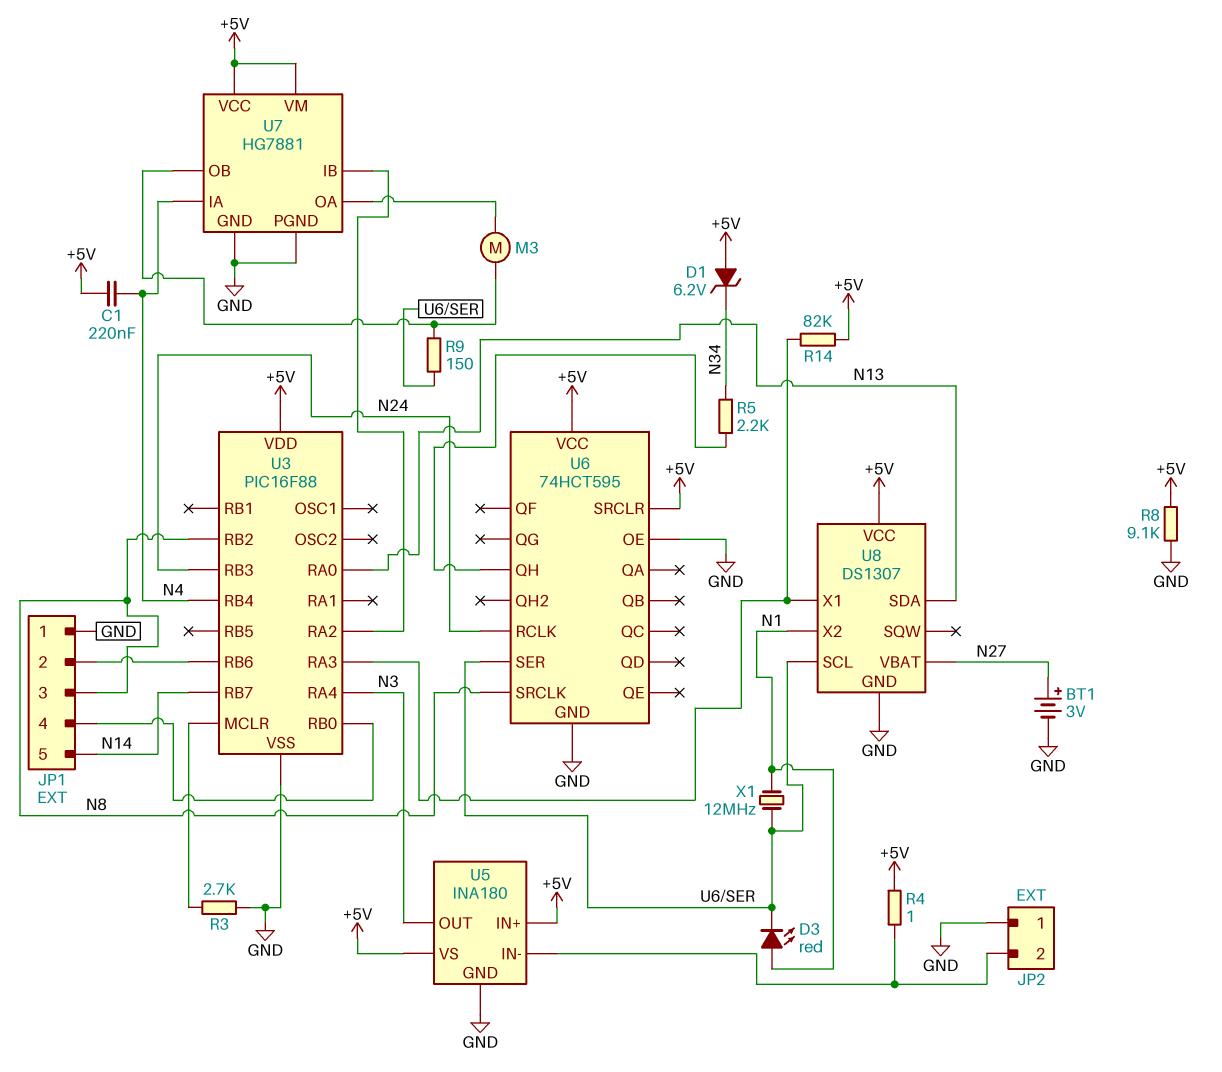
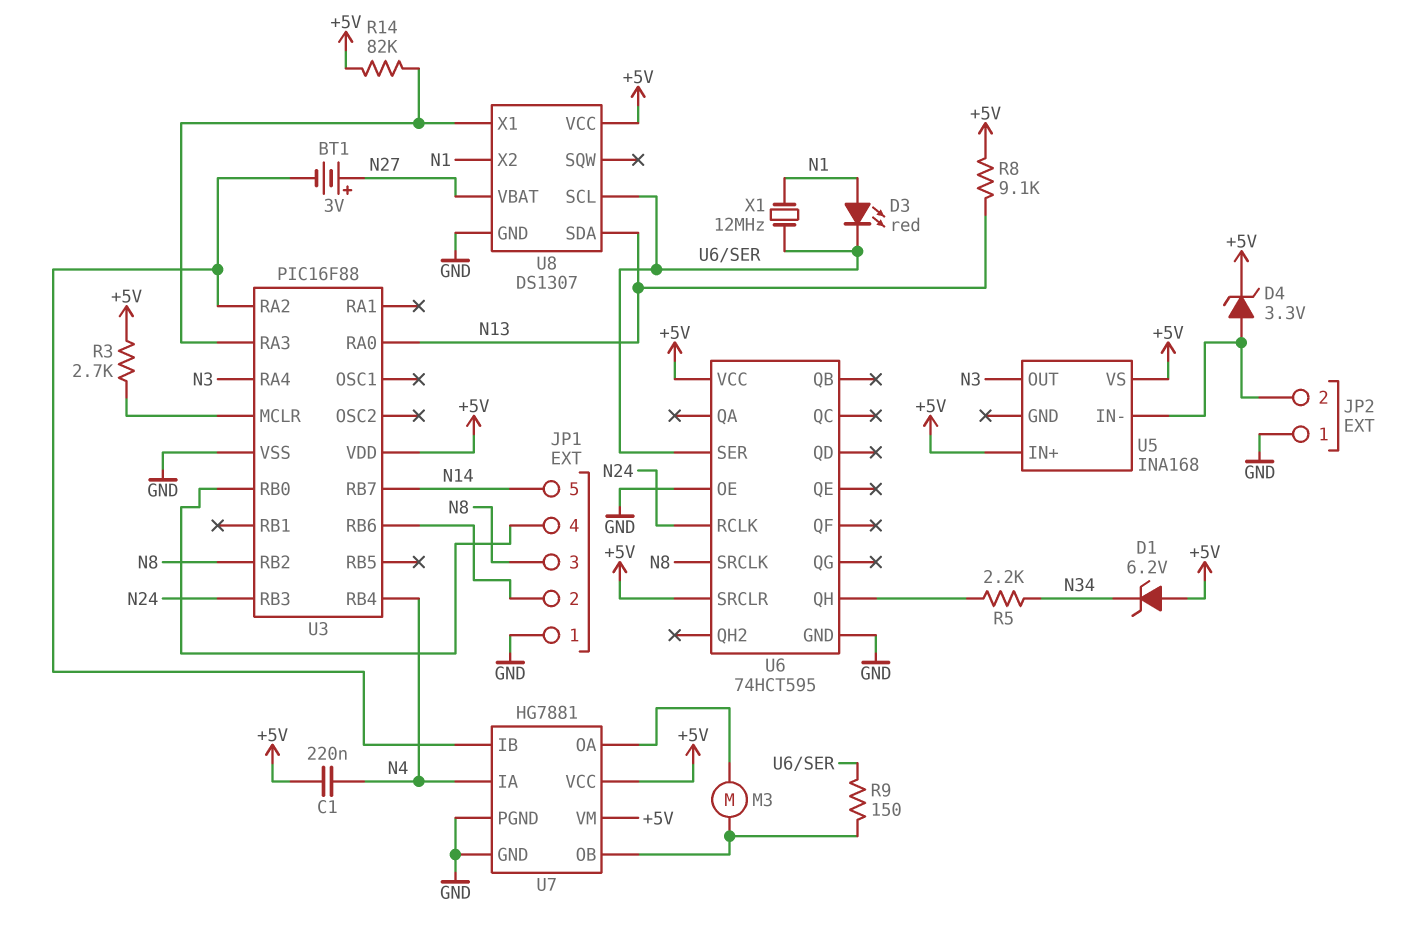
BT1: 3V (plus N27, minus GND) -> 3V (plus N27, minus U3/RA2)
D4: none -> zener 3.3V (A JP2/2, K +5V)
R3: 2.7k (GND, U3/MCLR) -> 2.7k (+5V, U3/MCLR)
R4: 1 (+5V, JP2/2) -> none
R8: 9.1k (+5V, GND) -> 9.1k (+5V, N13)
U5: INA180 -> INA168
U5 pin GND: GND -> none

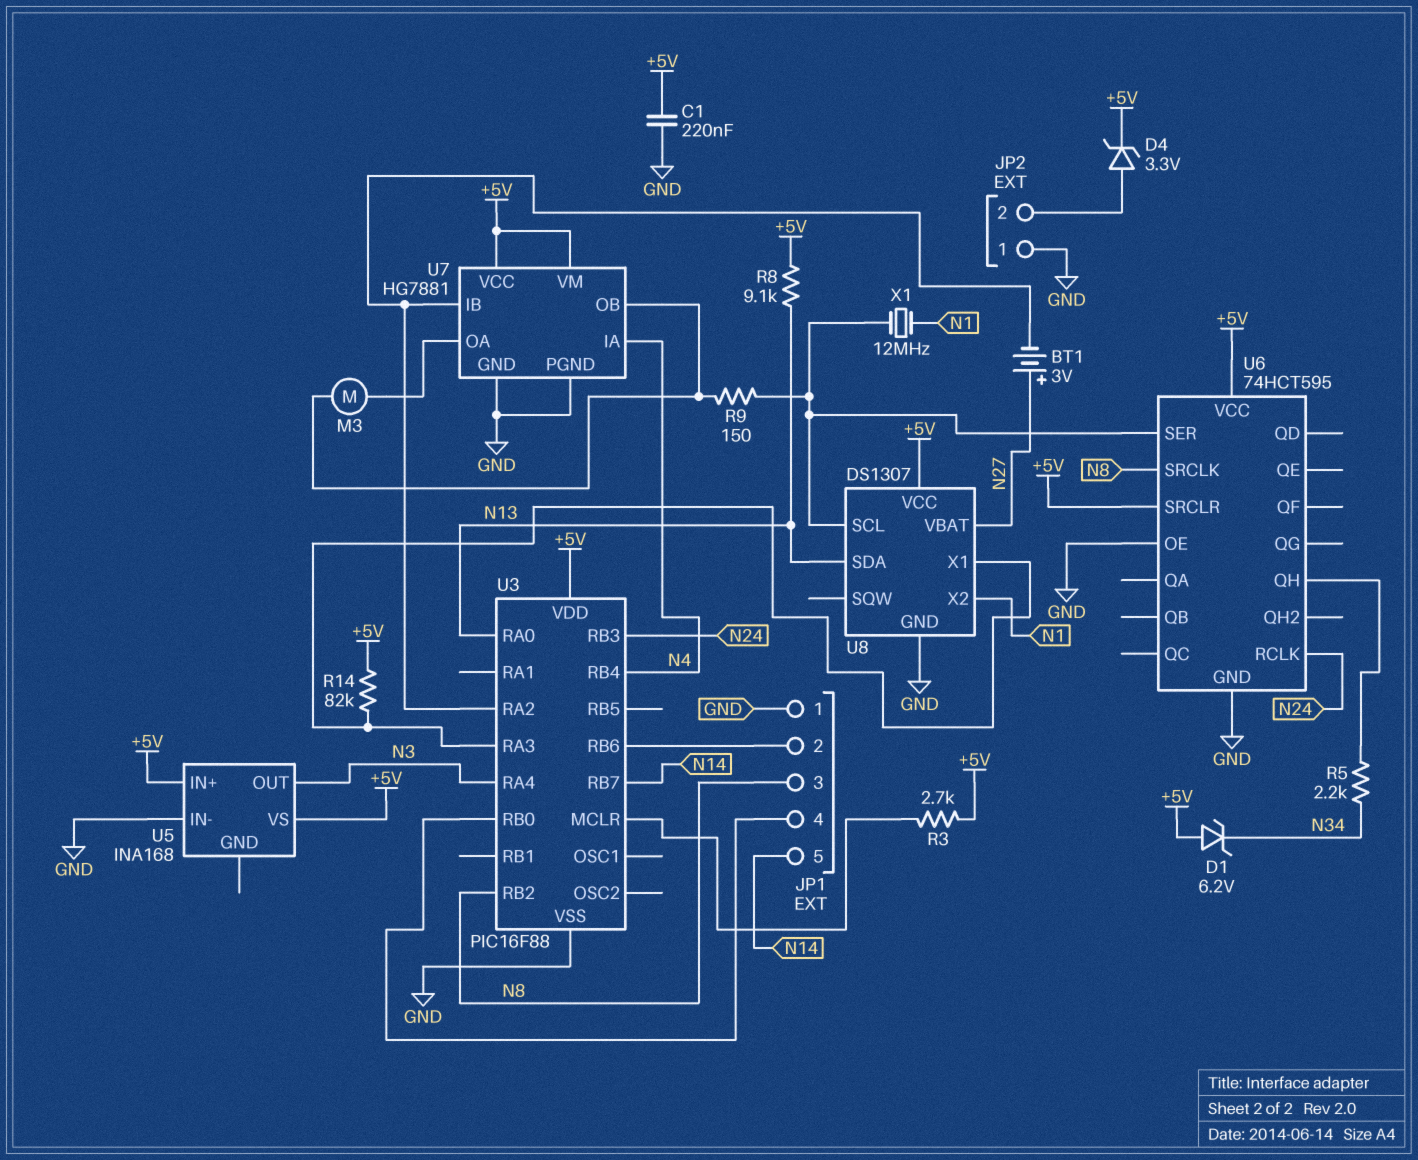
C1: 220nF (+5V, N4) -> 220nF (+5V, GND)
D3: LED red (A N1, K U6/SER) -> none
U5 pin IN-: JP2/2 -> GND

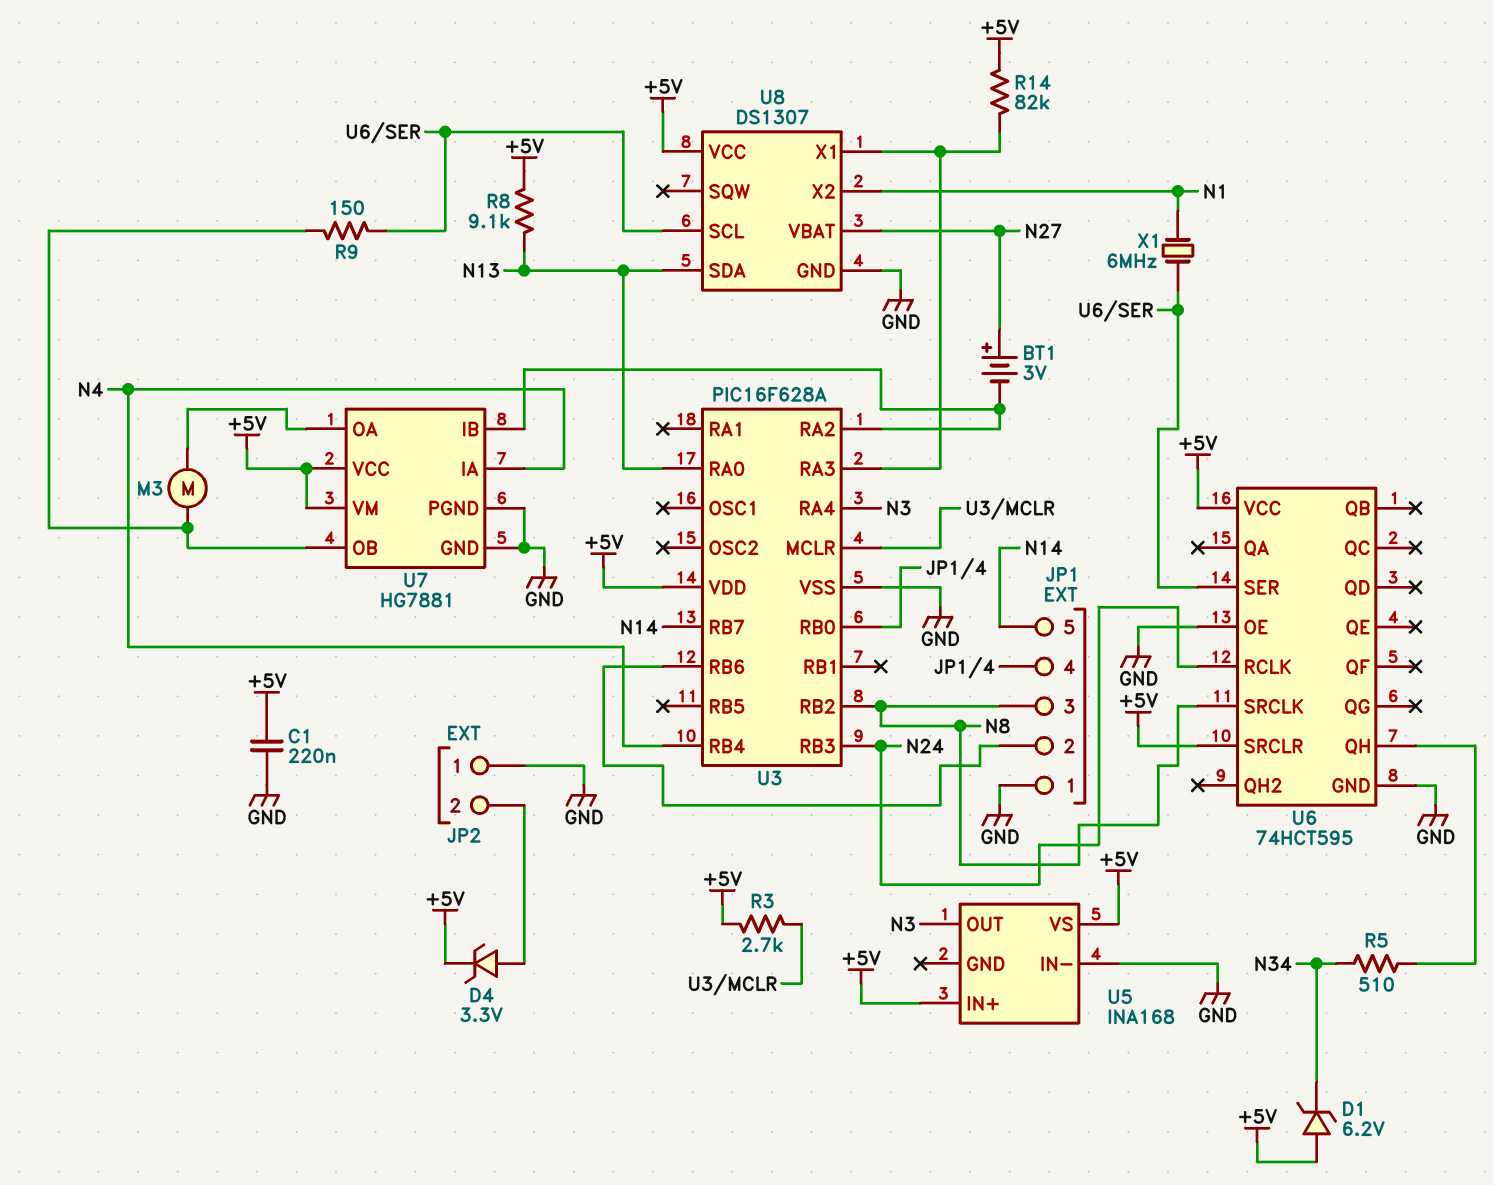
R5: 2.2k (N34, U6/QH) -> 510 (N34, U6/QH)
U3: PIC16F88 -> PIC16F628A
X1: 12MHz (N1, U6/SER) -> 6MHz (N1, U6/SER)

